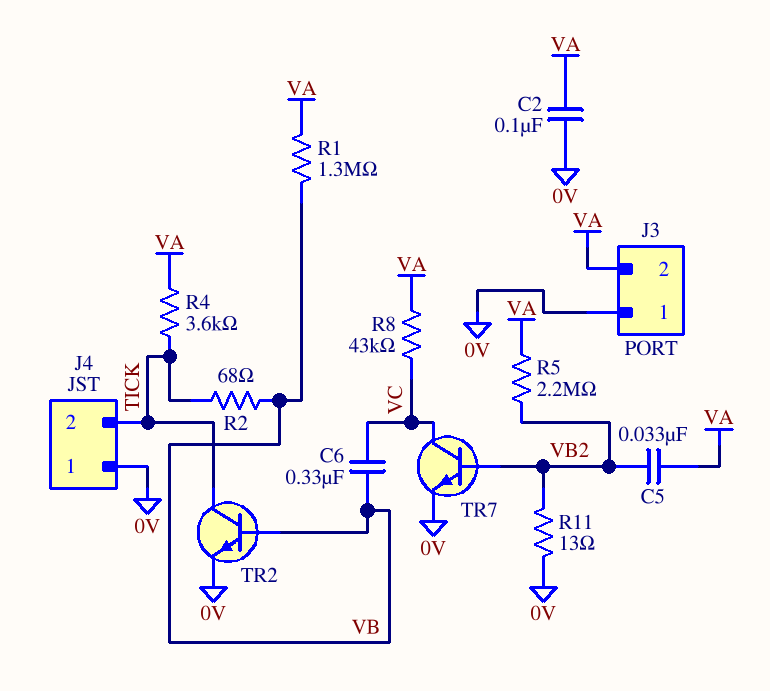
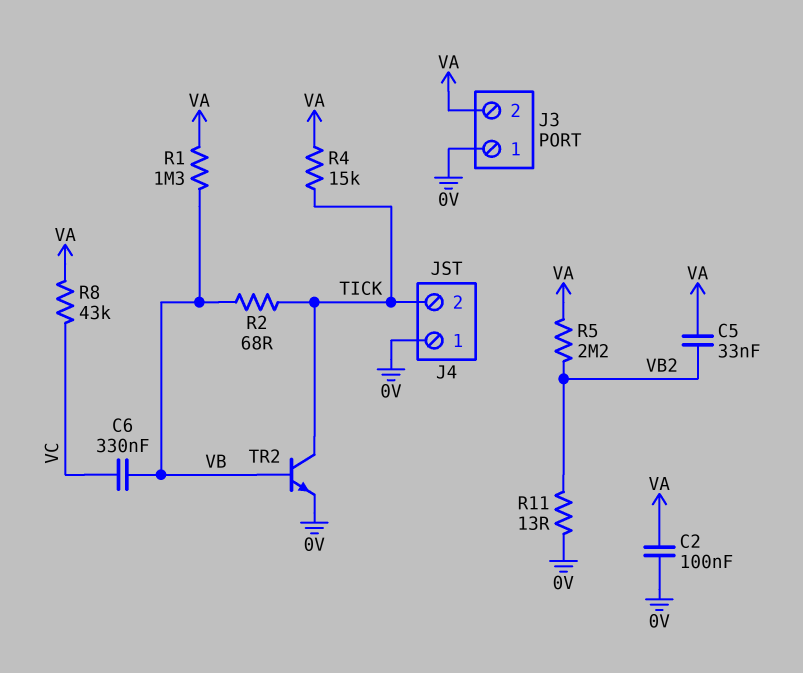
R4: 3.6k (TICK, VA) -> 15k (TICK, VA)
TR7: NPN (B VB2, C VC, E 0V) -> none

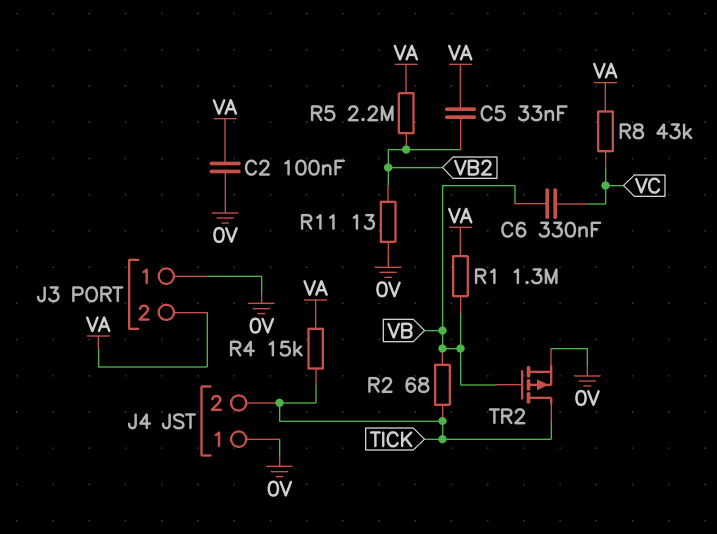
TR2: NPN (B VB, C TICK, E 0V) -> PMOS (G VB, D TICK, S 0V)

